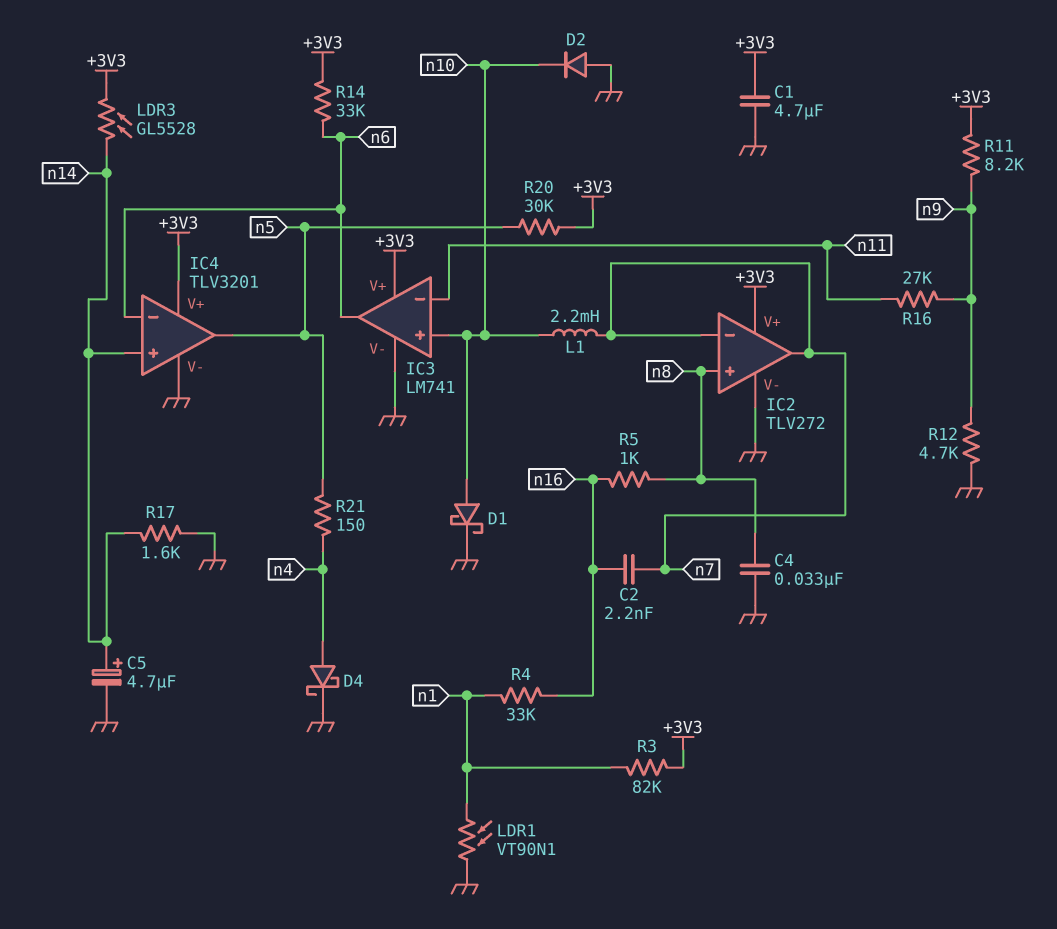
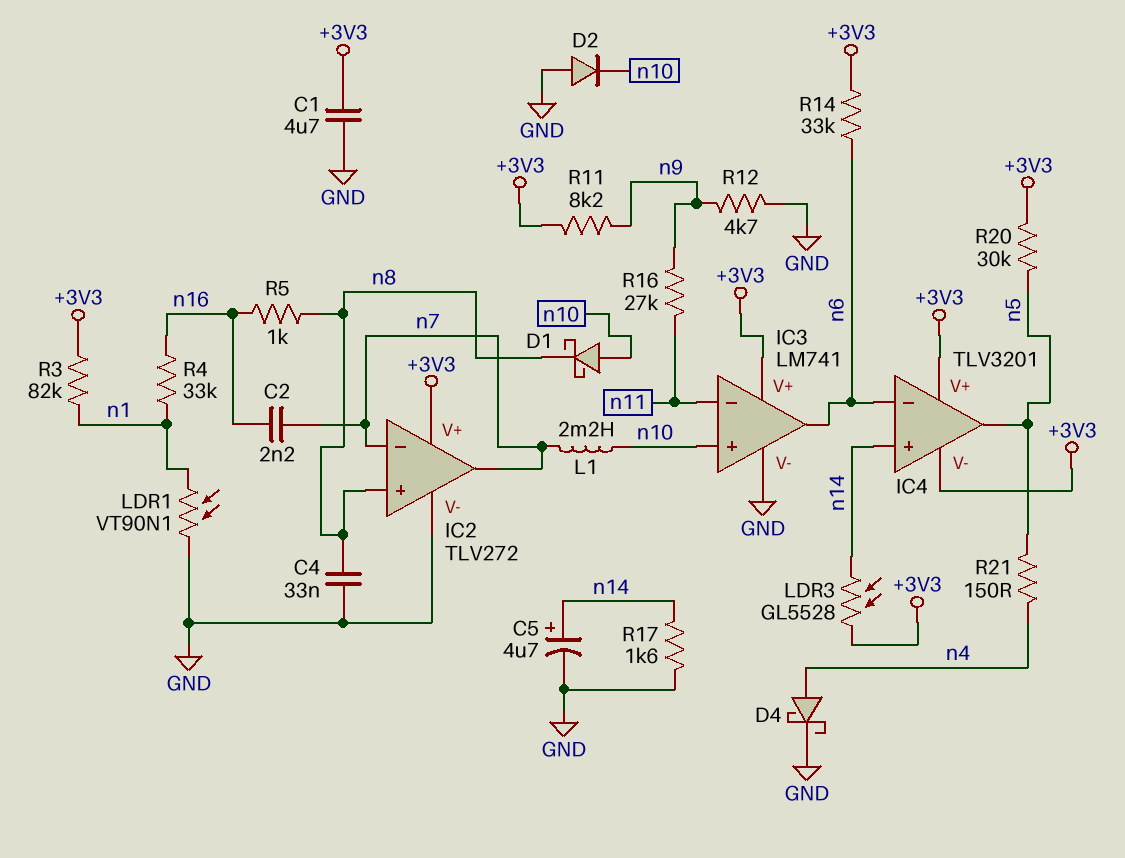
D1: schottky (A n10, K GND) -> schottky (A n10, K n8)
IC4 pin V-: GND -> +3V3

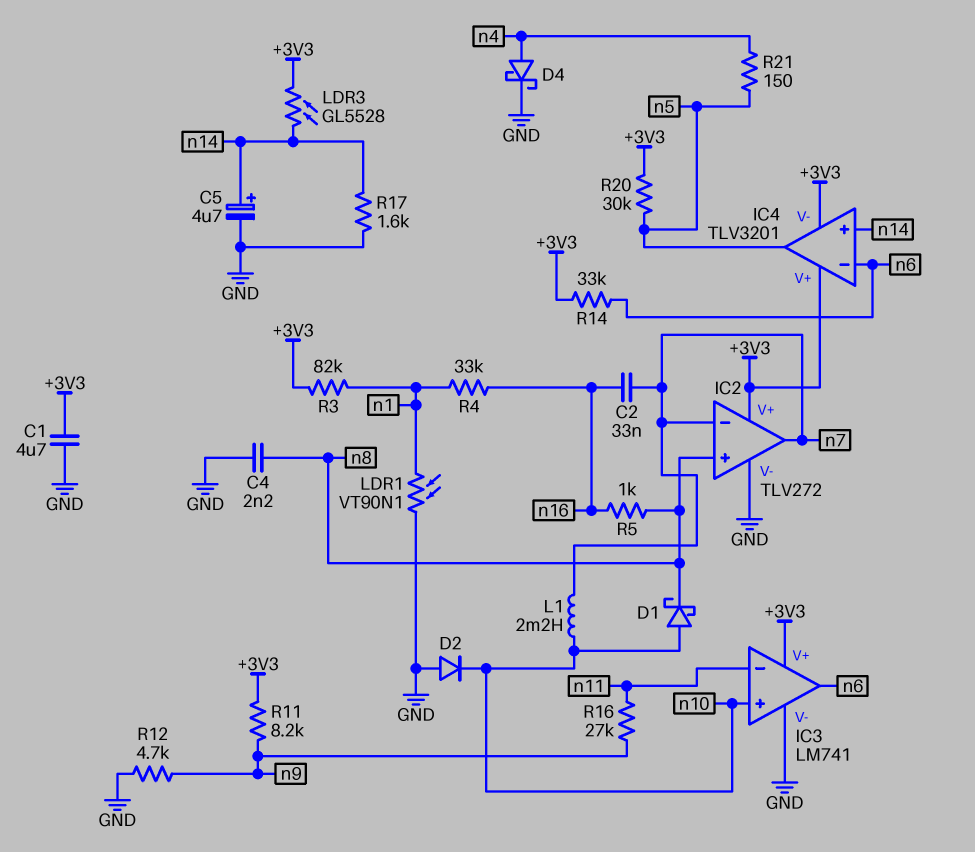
C2: 2.2nF (n7, n16) -> 33nF (n7, n16)
C4: 33nF (GND, n8) -> 2.2nF (GND, n8)

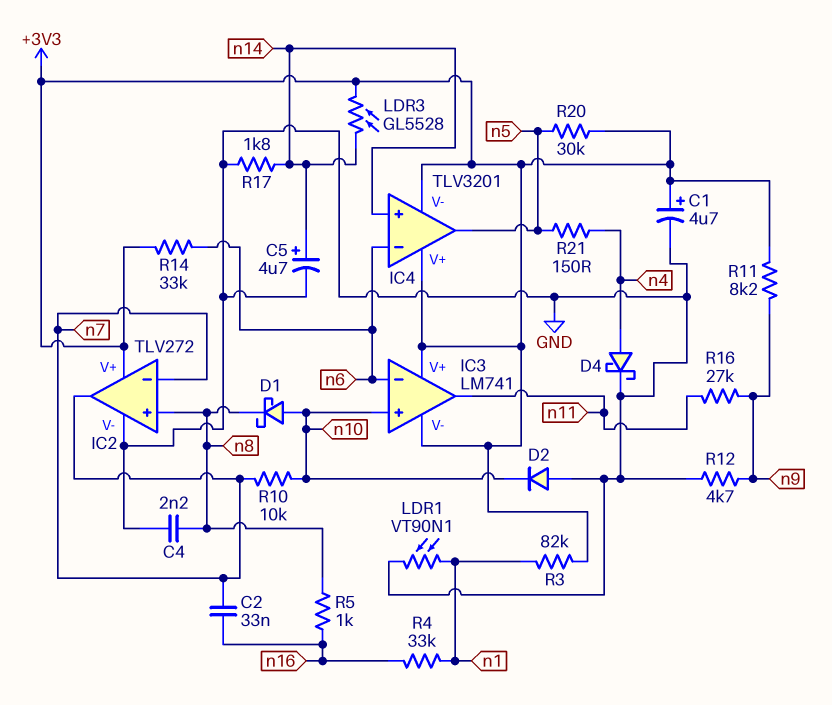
C1: 4.7uF (+3V3, GND) -> 4.7uF (plus +3V3, minus GND)
IC3 pin V-: GND -> +3V3
IC3 pin in-: n11 -> n6
IC3 pin out: n6 -> n11
L1: 2.2mH (n7, n10) -> none
R10: none -> 10k (n7, n10)
R17: 1.6k (GND, n14) -> 1.8k (GND, n14)

